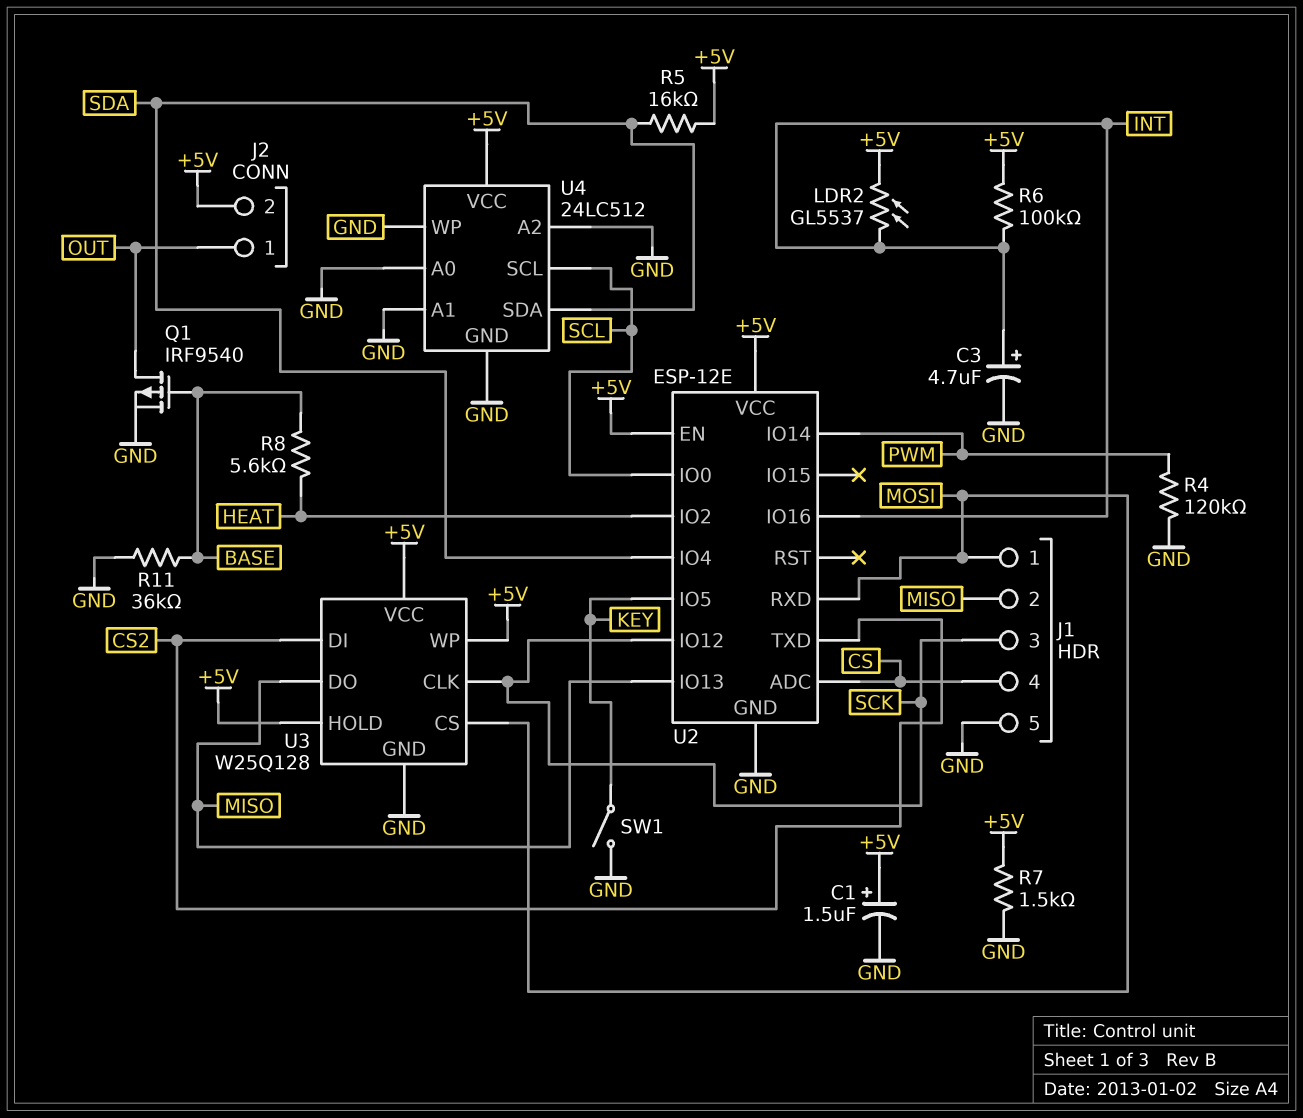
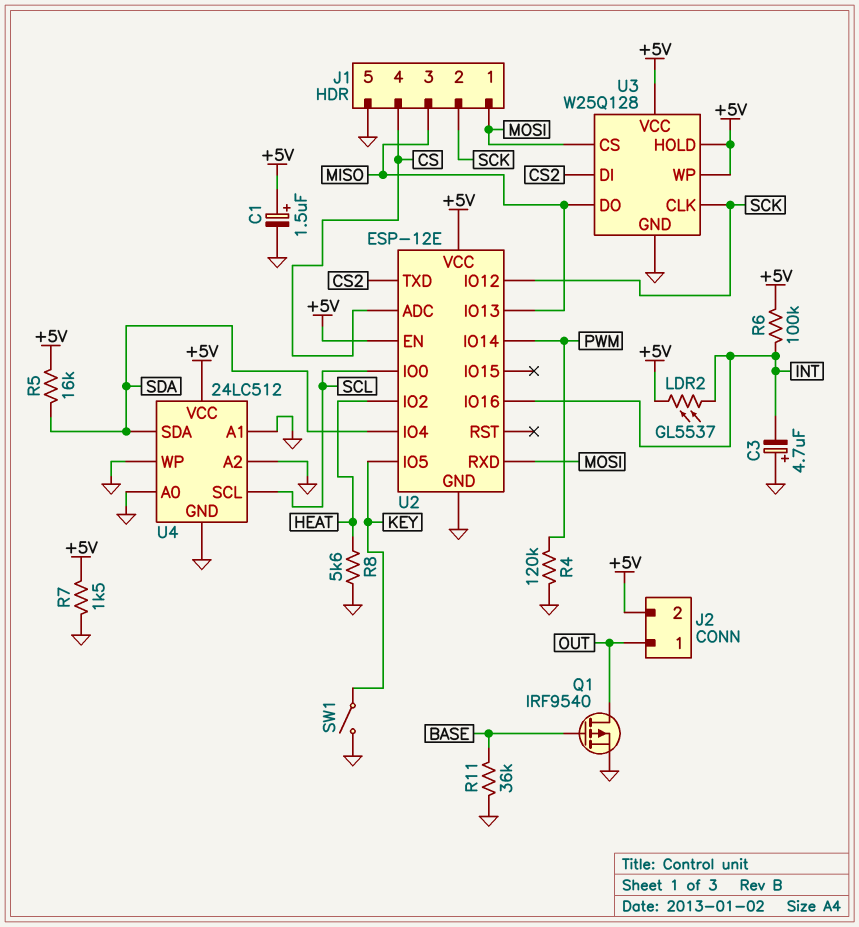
C3: 4.7uF (plus INT, minus GND) -> 4.7uF (plus GND, minus INT)
J1 pin 2: MISO -> SCK
J1 pin 3: SCK -> MISO
R8: 5.6k (BASE, HEAT) -> 5.6k (GND, HEAT)

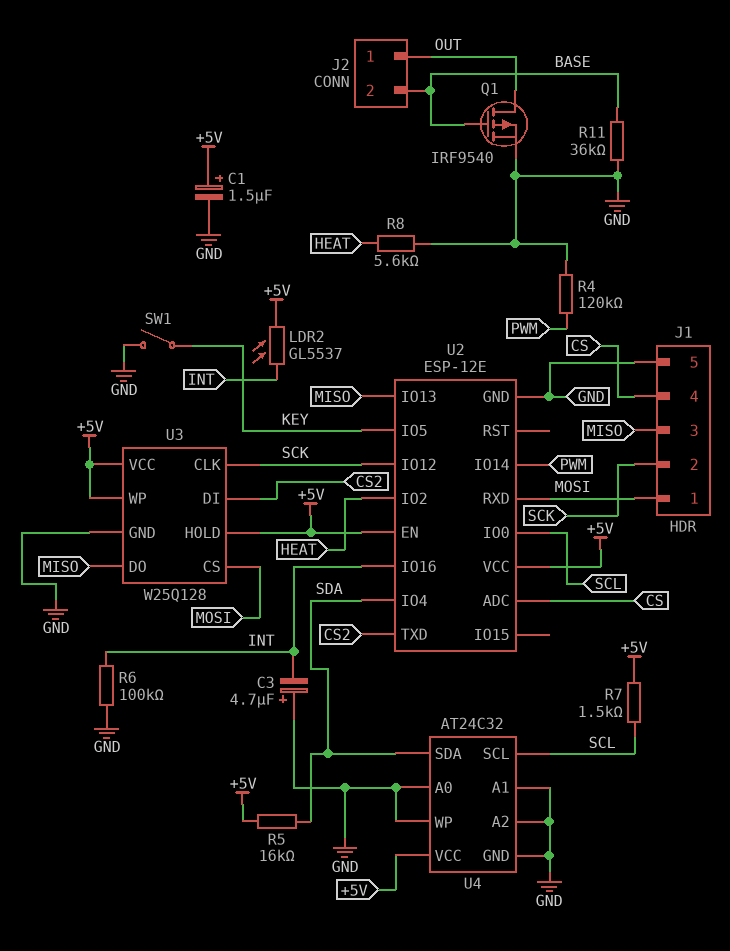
J2 pin 2: +5V -> BASE
R6: 100k (+5V, INT) -> 100k (GND, INT)
R7: 1.5k (+5V, GND) -> 1.5k (+5V, SCL)
U4: 24LC512 -> AT24C32

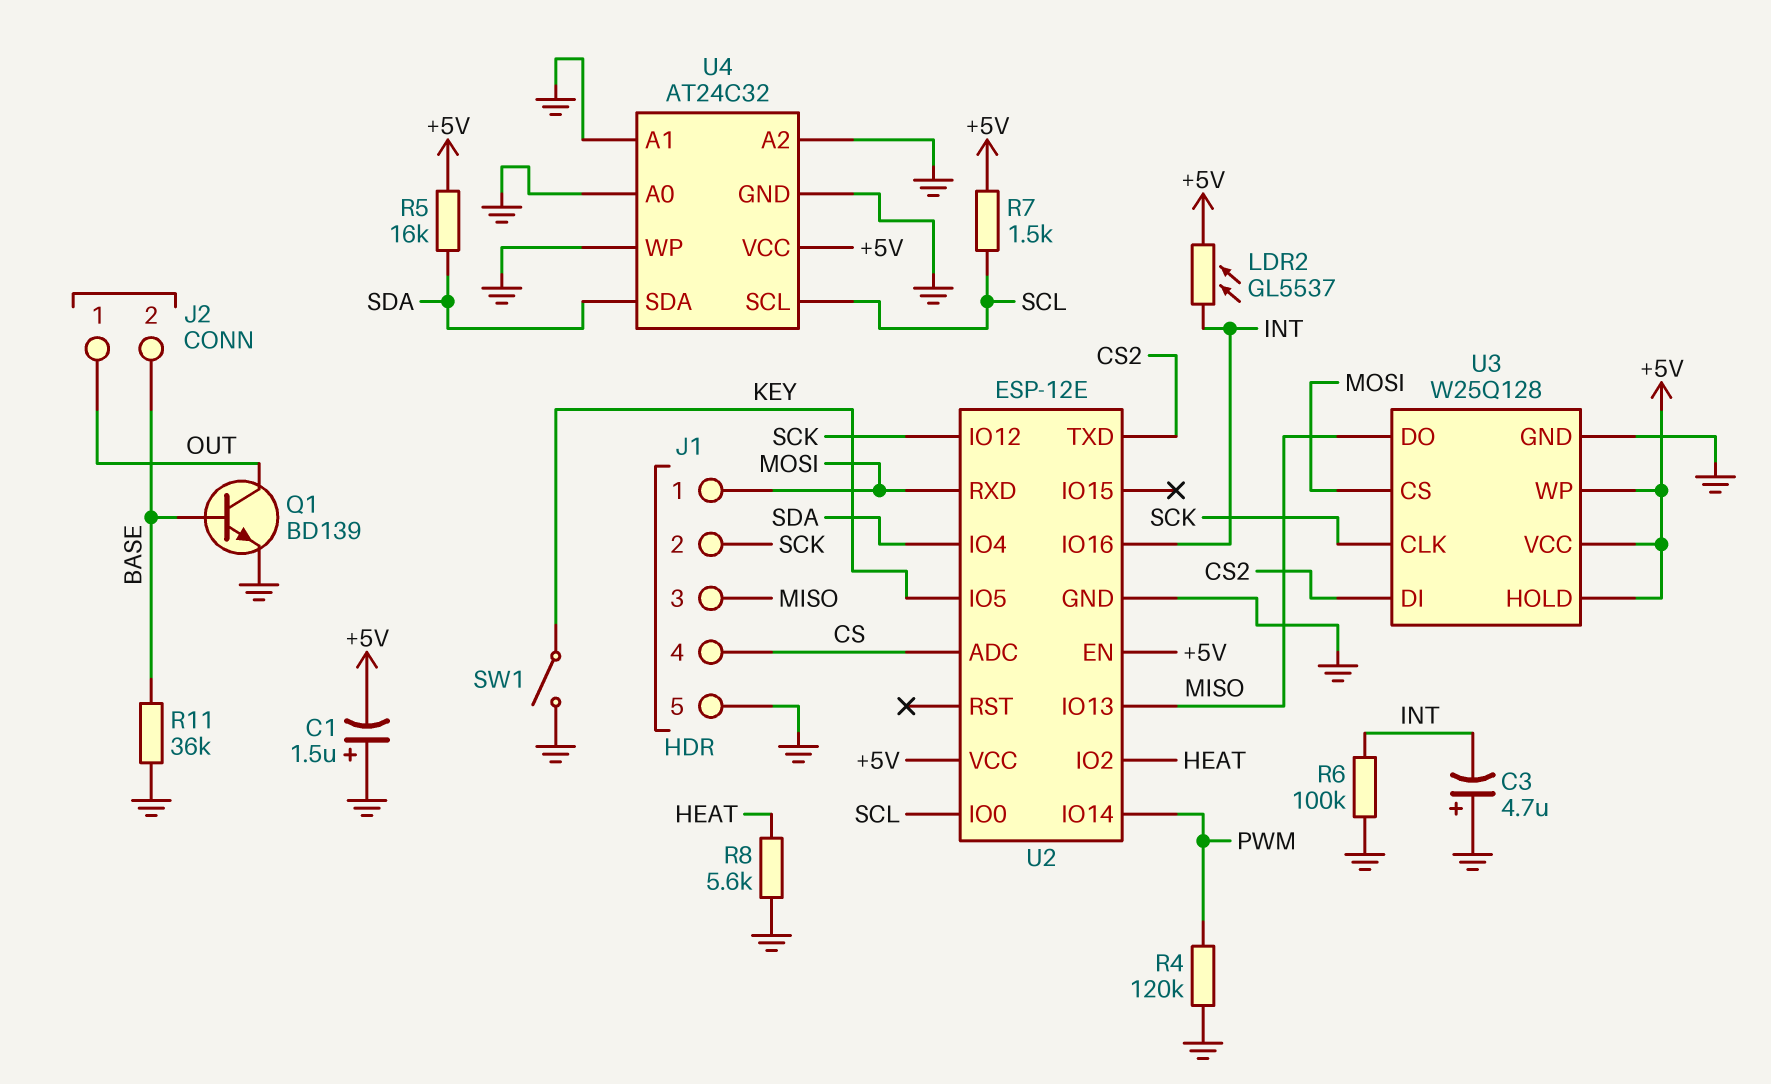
C1: 1.5uF (plus +5V, minus GND) -> 1.5uF (plus GND, minus +5V)
Q1: PMOS IRF9540 (G BASE, D OUT, S GND) -> NPN BD139 (B BASE, C OUT, E GND)

